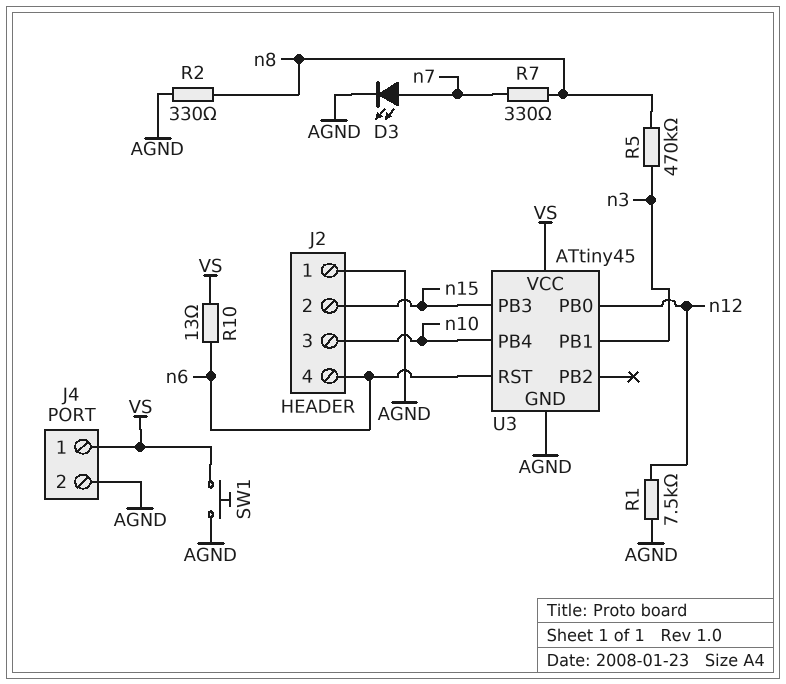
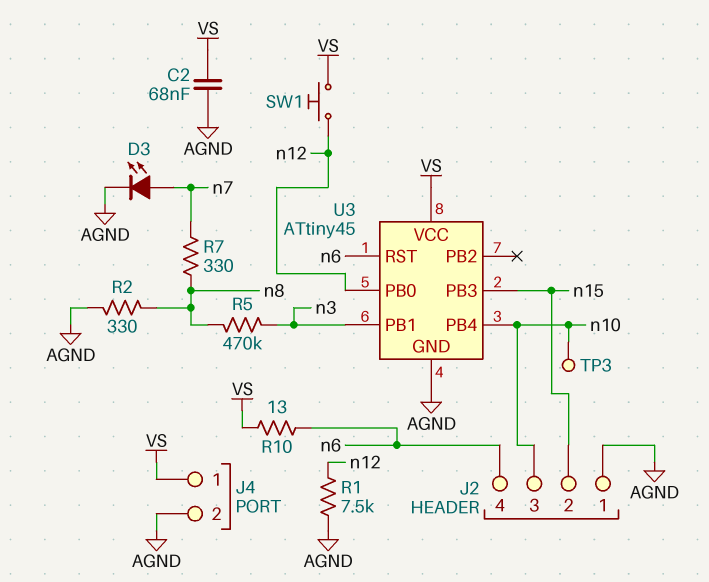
C2: none -> 68nF (AGND, VS)
SW1: button (AGND, VS) -> button (VS, n12)
TP3: none -> test point (n10)

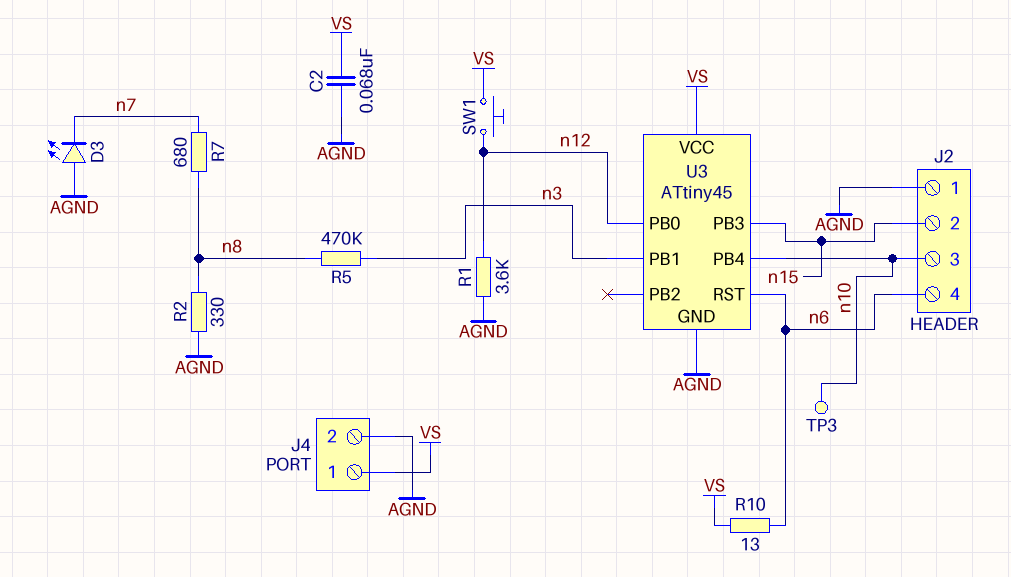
D3: LED (A n7, K AGND) -> LED (A AGND, K n7)
R1: 7.5k (AGND, n12) -> 3.6k (AGND, n12)
R7: 330 (n7, n8) -> 680 (n7, n8)

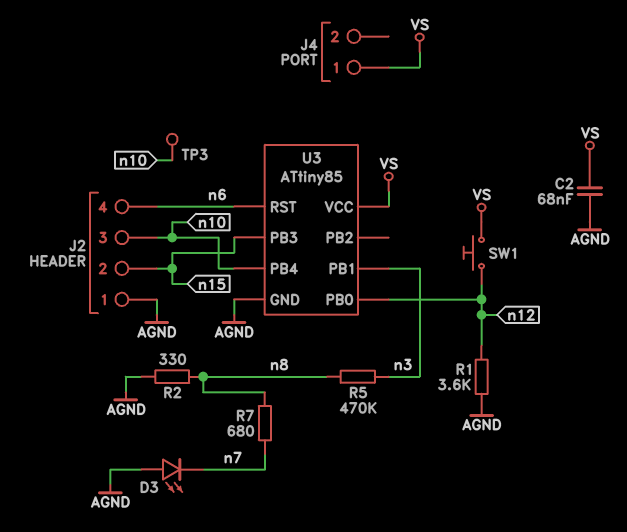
J4 pin 2: AGND -> none
R10: 13 (VS, n6) -> none
U3: ATtiny45 -> ATtiny85

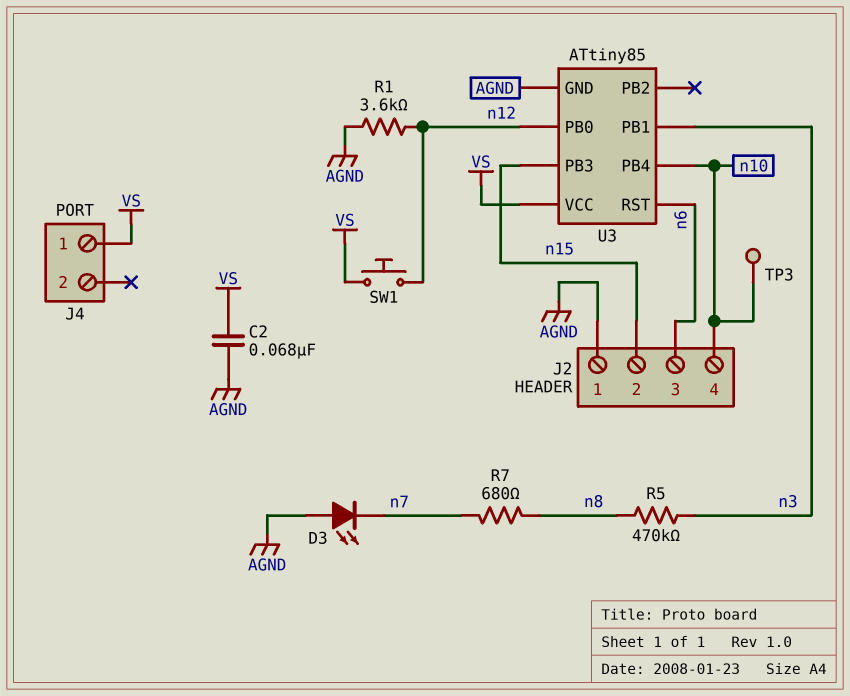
J2 pin 3: n10 -> n6
J2 pin 4: n6 -> n10
R2: 330 (AGND, n8) -> none

